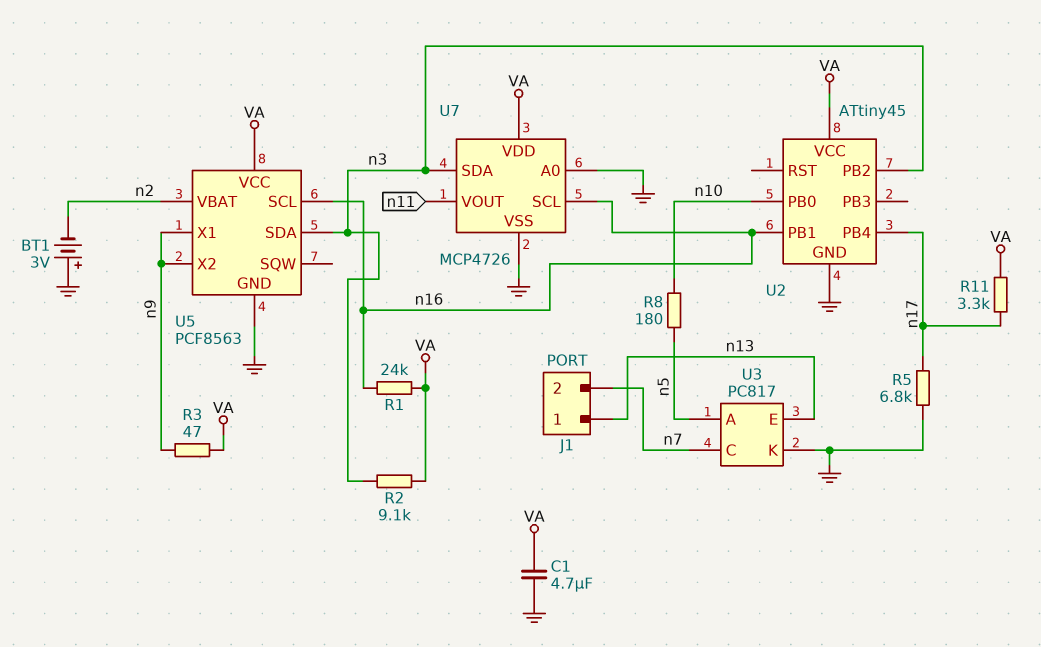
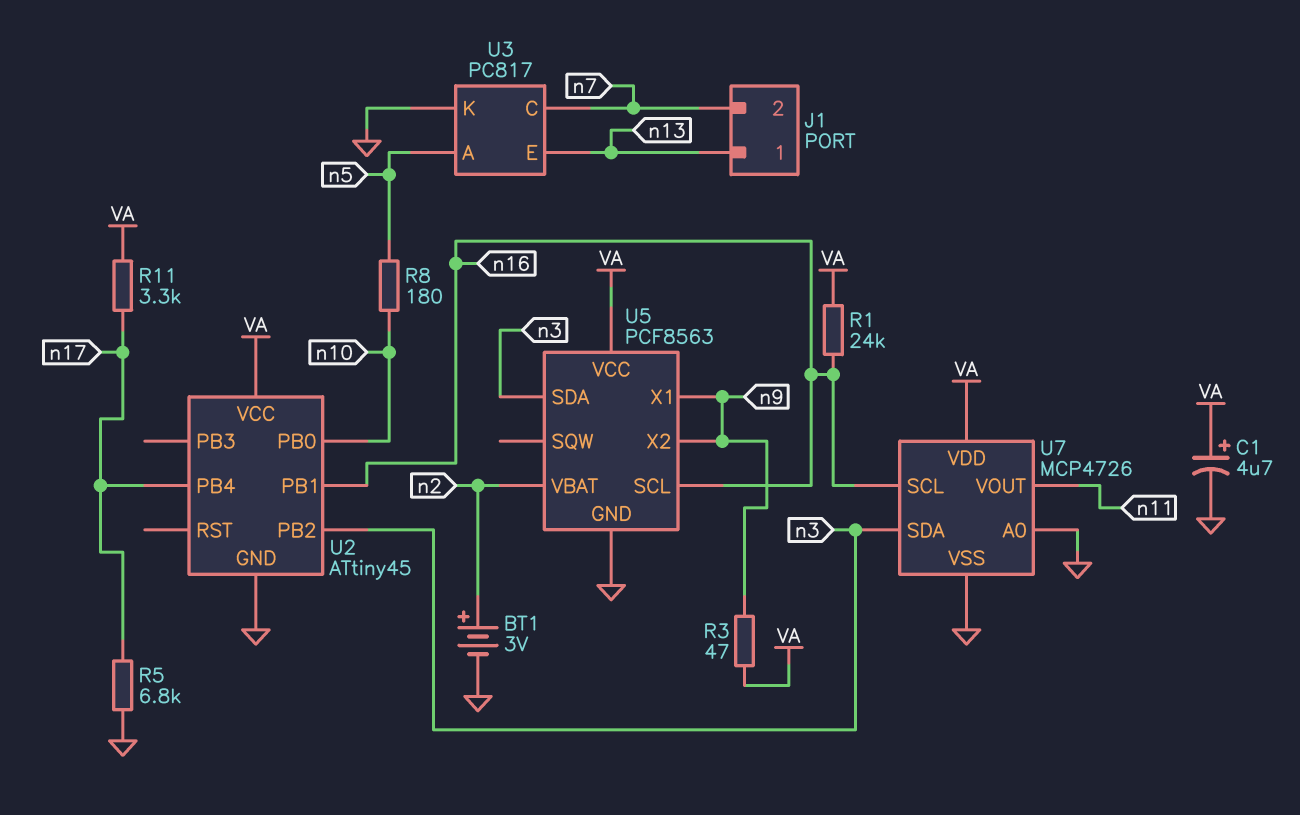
BT1: 3V (plus GND, minus n2) -> 3V (plus n2, minus GND)
C1: 4.7uF (GND, VA) -> 4.7uF (plus VA, minus GND)
R2: 9.1k (VA, n3) -> none

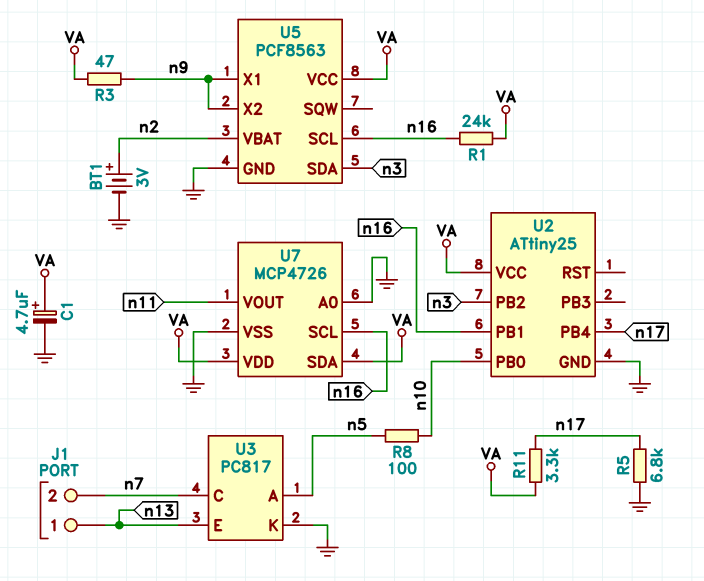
R8: 180 (n5, n10) -> 100 (n5, n10)
U2: ATtiny45 -> ATtiny25
U7 pin SDA: n3 -> VA

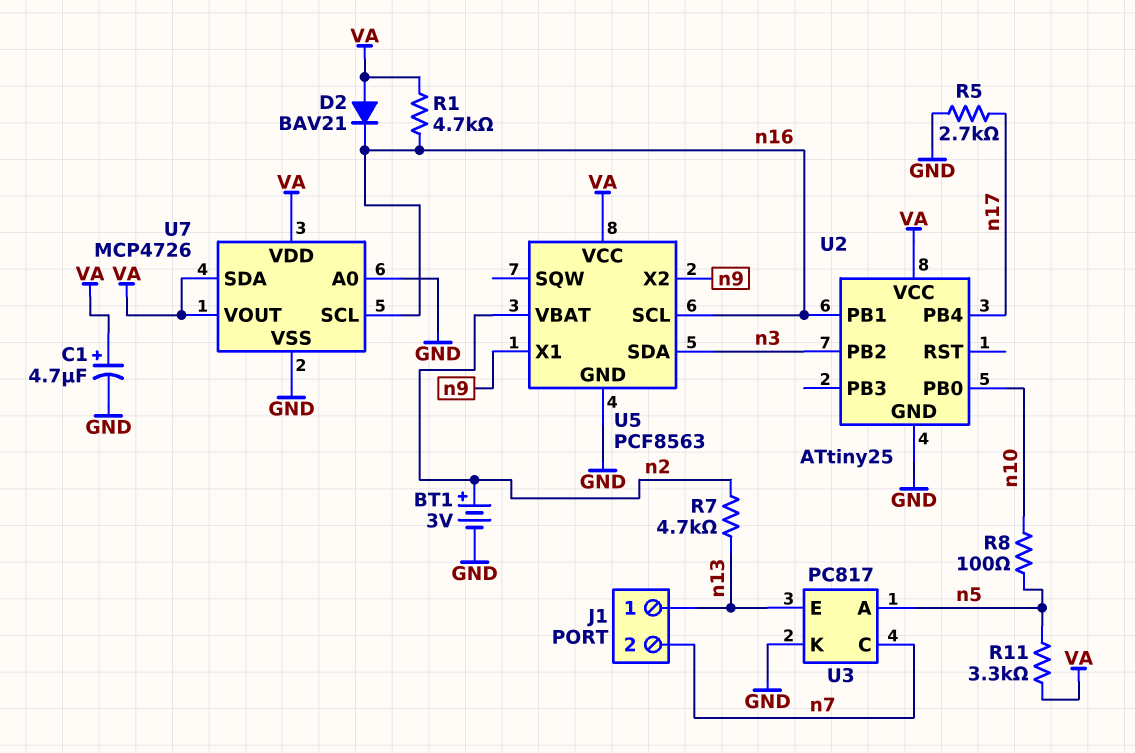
D2: none -> diode BAV21 (A VA, K n16)
R1: 24k (VA, n16) -> 4.7k (VA, n16)
R3: 47 (VA, n9) -> none
R5: 6.8k (GND, n17) -> 2.7k (GND, n17)
R7: none -> 4.7k (n2, n13)
R11: 3.3k (VA, n17) -> 3.3k (VA, n5)
U7 pin VOUT: n11 -> VA

